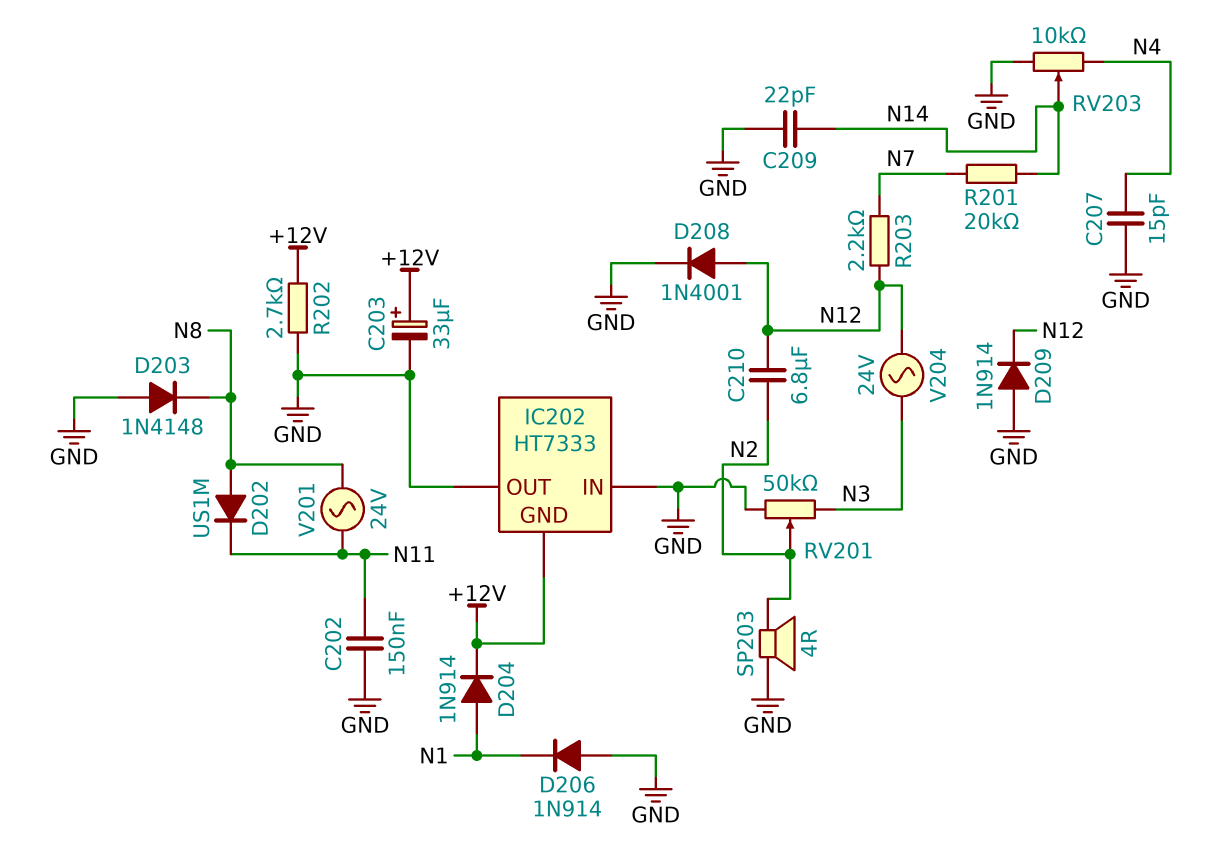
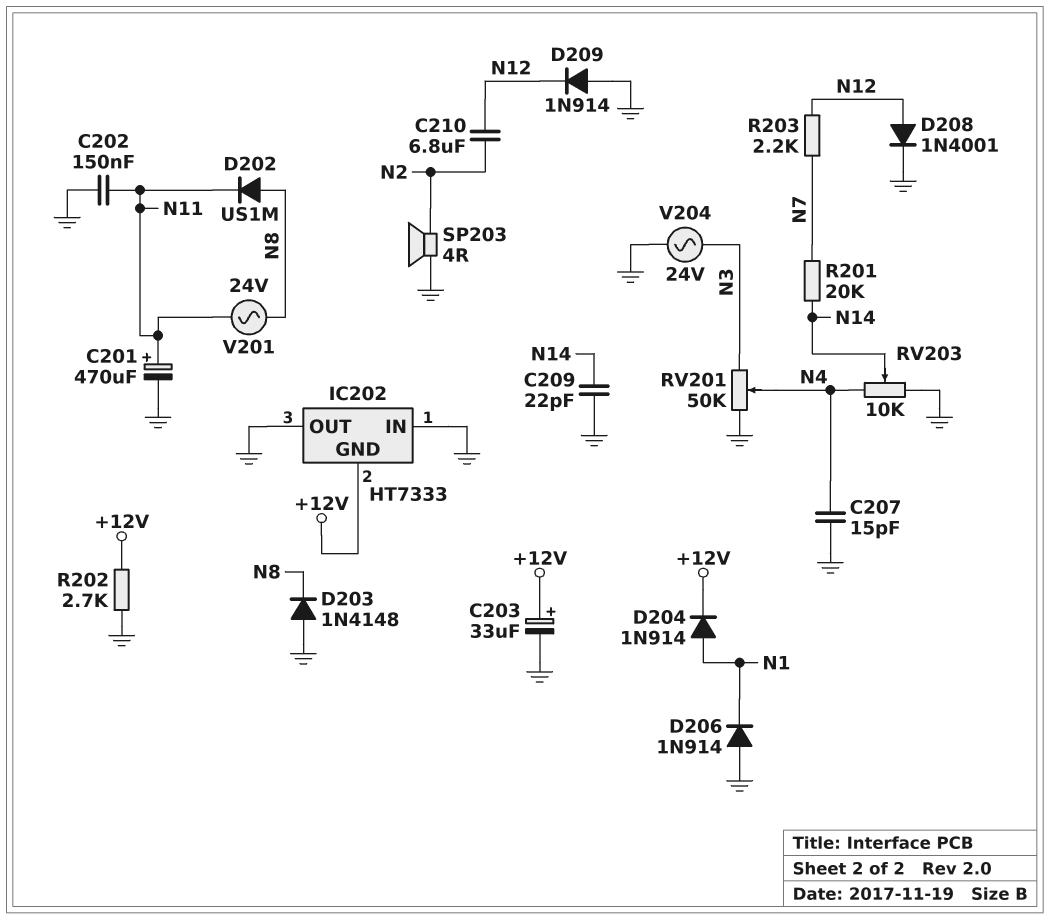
C201: none -> 470uF (plus N11, minus GND)
RV201: 50k (GND, N3, wiper N2) -> 50k (GND, N3, wiper N4)
V204: AC 24V (N3, N12) -> AC 24V (GND, N3)

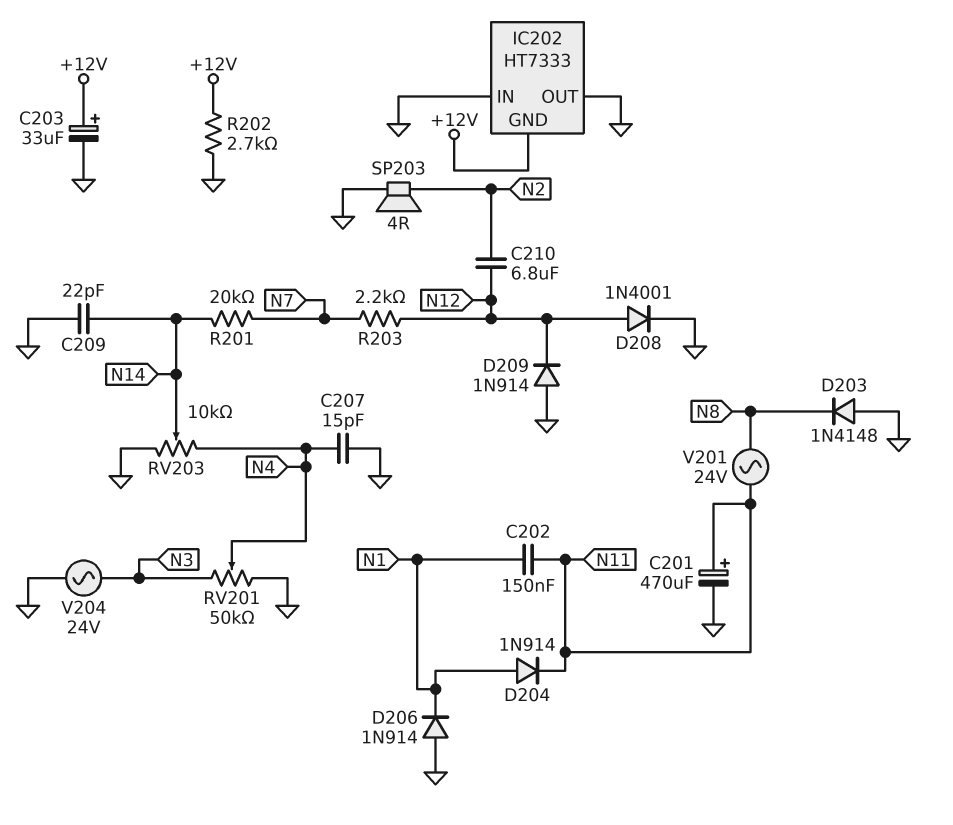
C202: 150nF (GND, N11) -> 150nF (N1, N11)
D202: diode US1M (A N8, K N11) -> none
D204: diode 1N914 (A N1, K +12V) -> diode 1N914 (A N1, K N11)

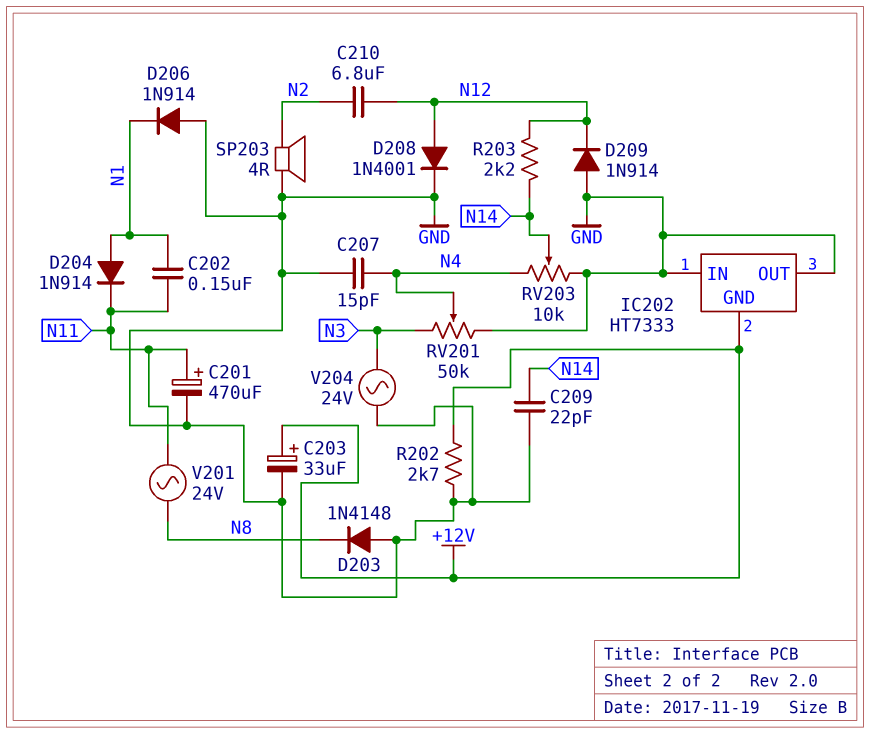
R201: 20k (N7, N14) -> none
R203: 2.2k (N7, N12) -> 2.2k (N12, N14)

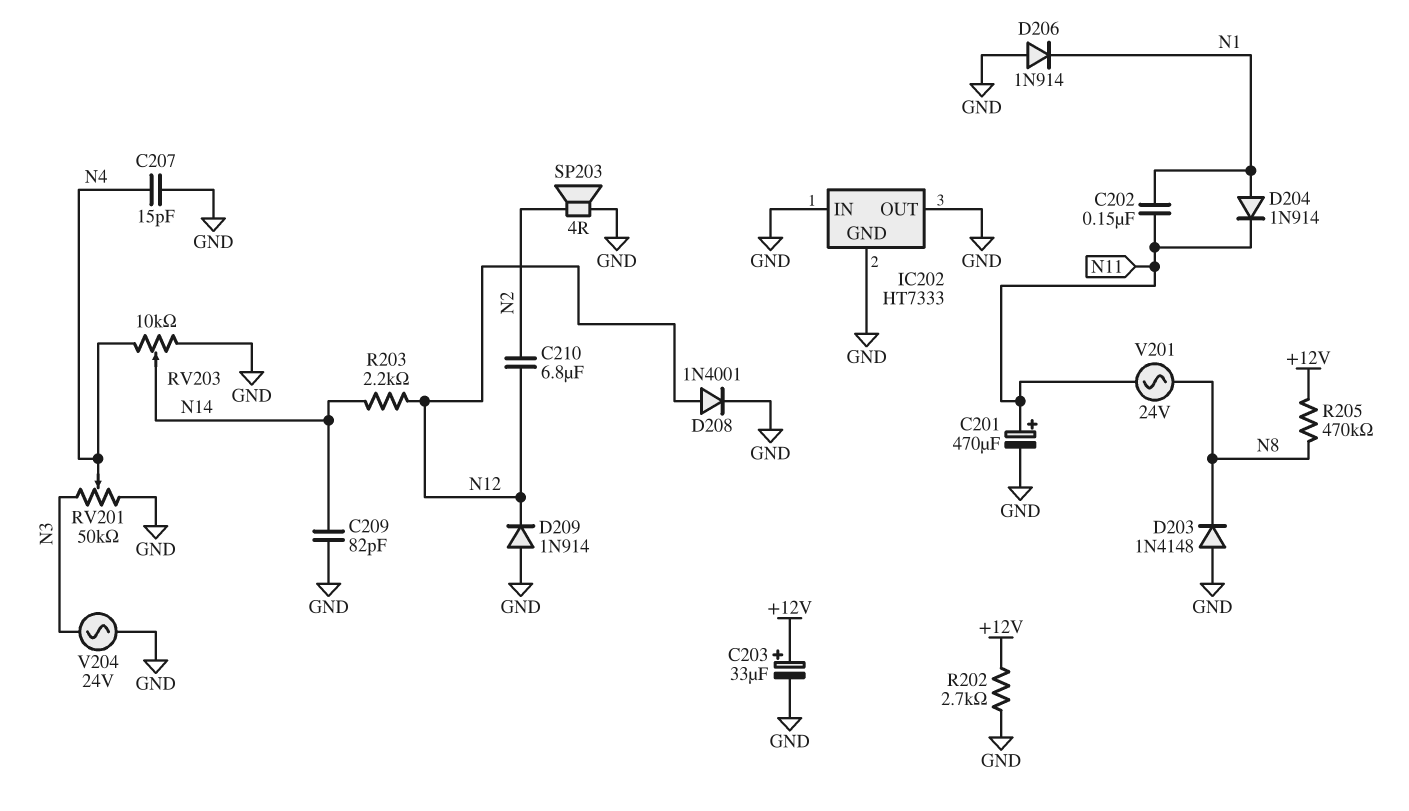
C209: 22pF (GND, N14) -> 82pF (GND, N14)
IC202 pin GND: +12V -> GND
R205: none -> 470k (+12V, N8)

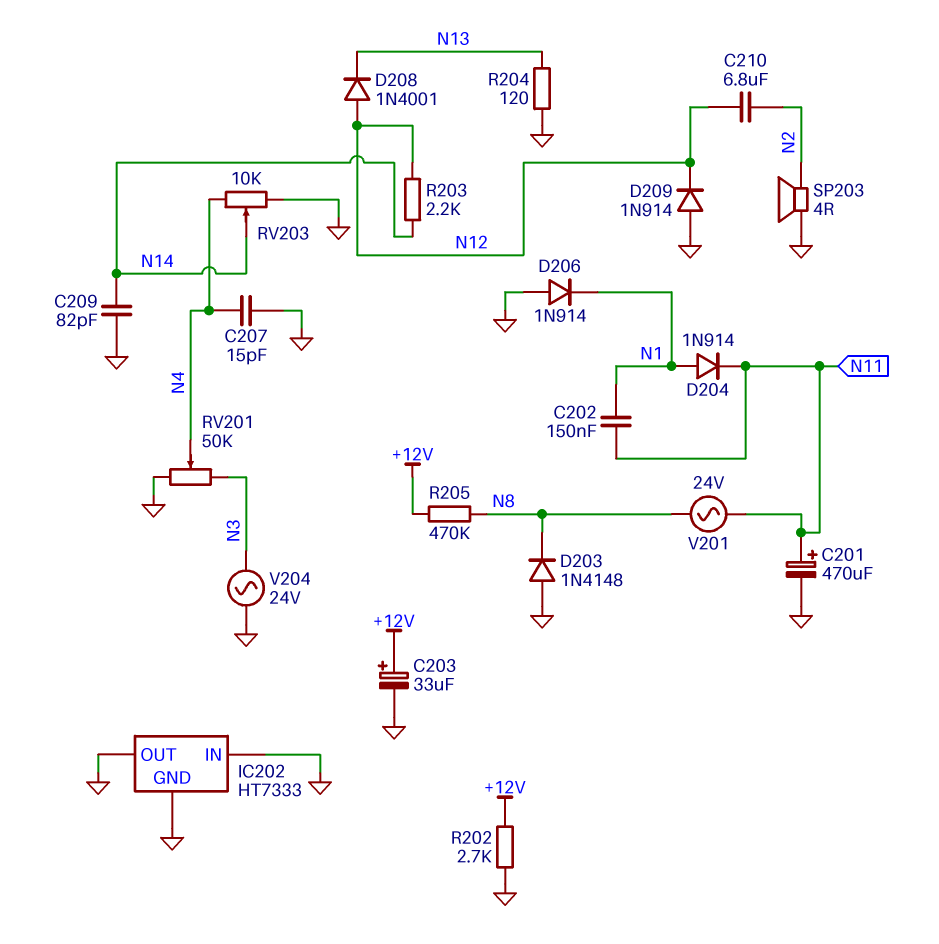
D208: diode 1N4001 (A N12, K GND) -> diode 1N4001 (A N12, K N13)
R204: none -> 120 (GND, N13)

